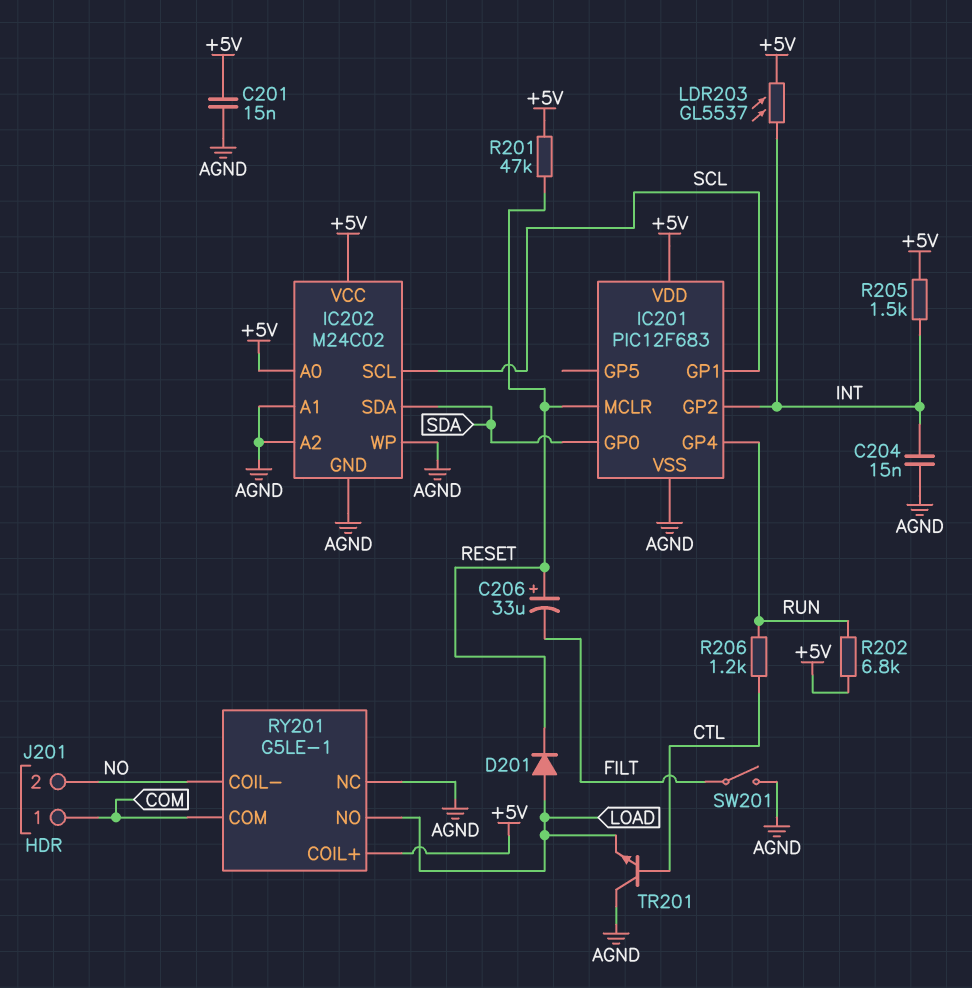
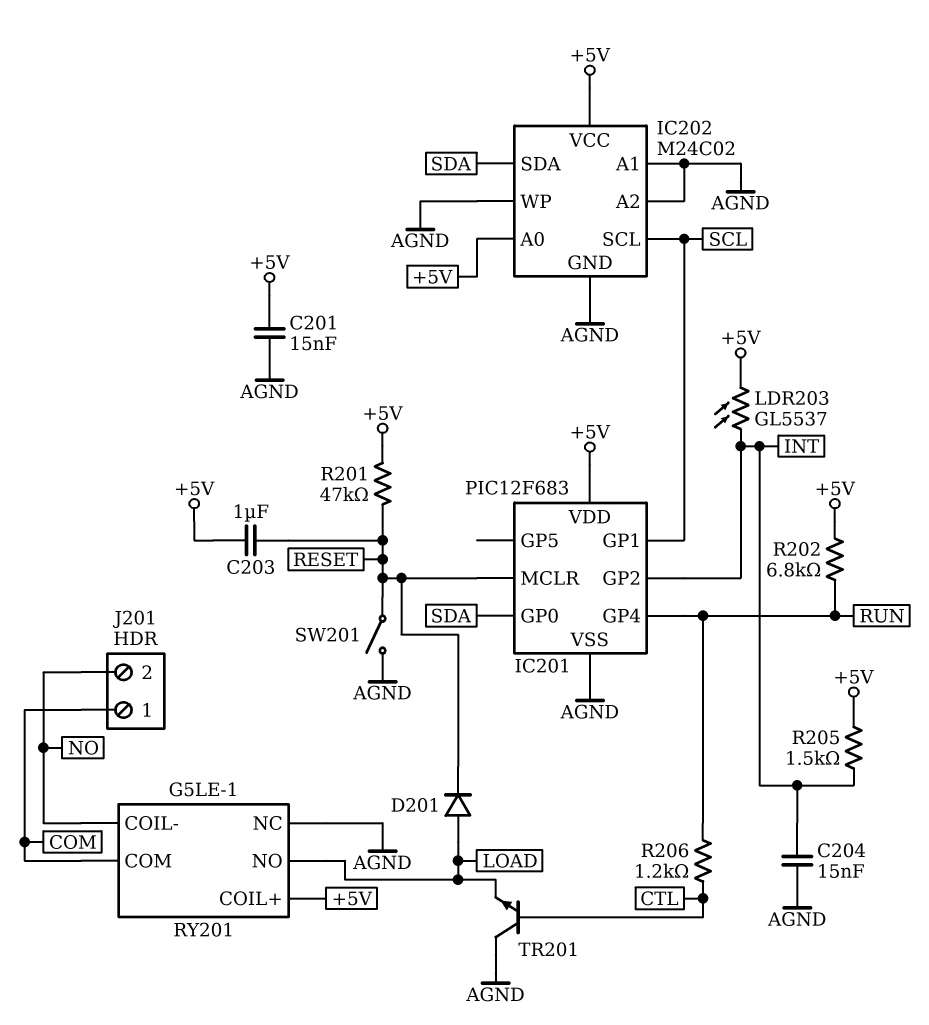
C203: none -> 1uF (+5V, RESET)
C206: 33uF (plus RESET, minus FILT) -> none
SW201: switch (AGND, FILT) -> switch (AGND, RESET)

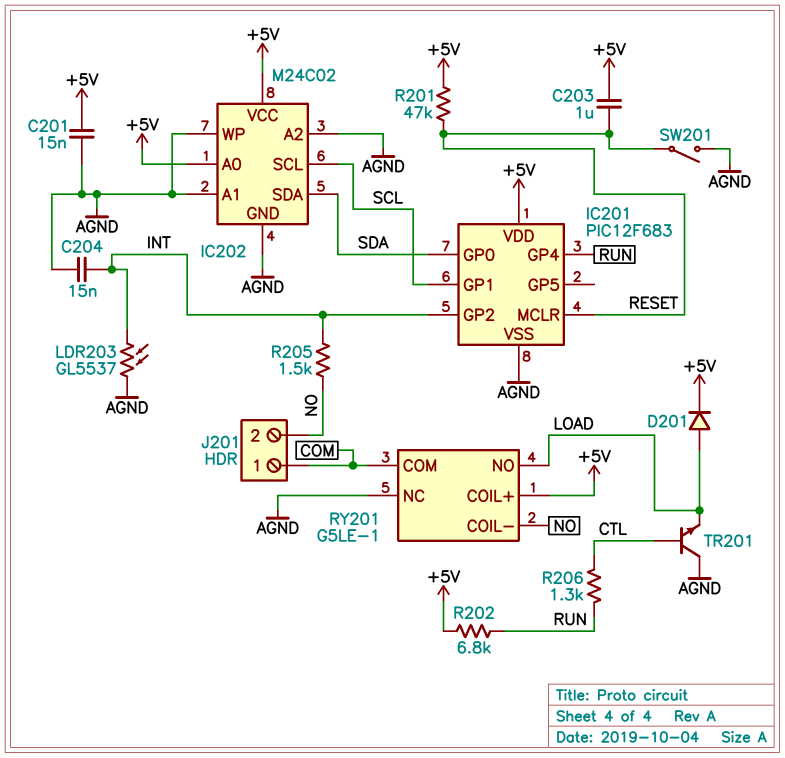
D201: diode (A LOAD, K RESET) -> diode (A LOAD, K +5V)
LDR203: GL5537 (+5V, INT) -> GL5537 (AGND, INT)
R205: 1.5k (+5V, INT) -> 1.5k (INT, NO)
R206: 1.2k (CTL, RUN) -> 1.3k (CTL, RUN)

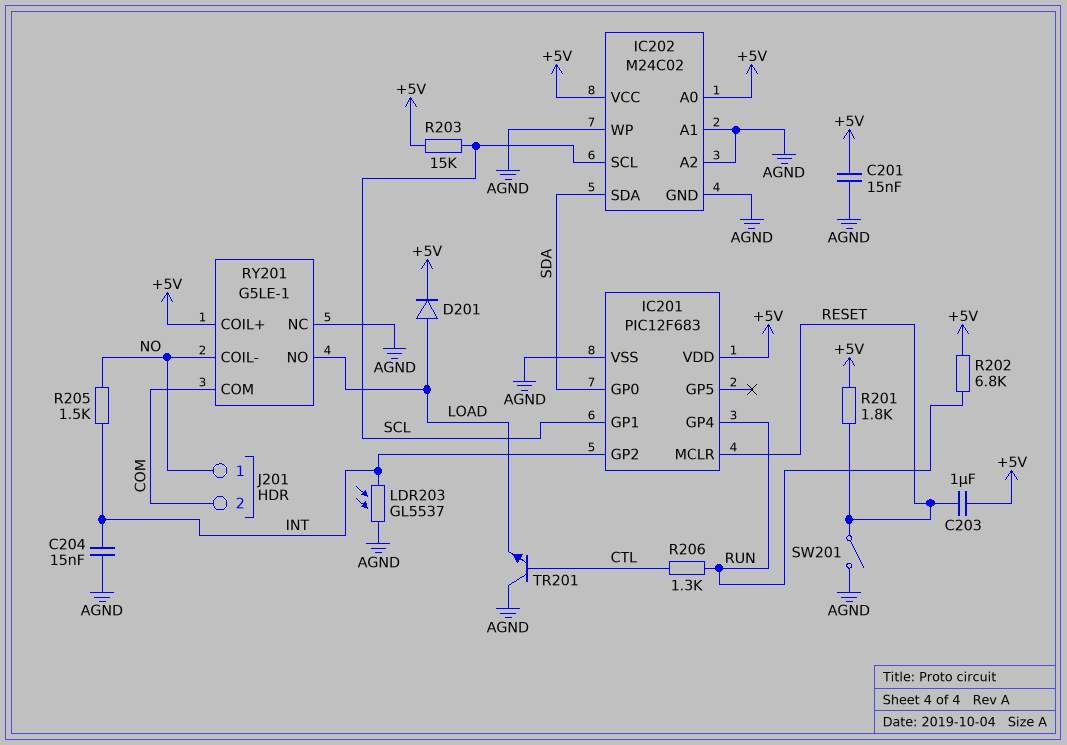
J201 pin 1: COM -> NO
J201 pin 2: NO -> COM
R201: 47k (+5V, RESET) -> 1.8k (+5V, RESET)
R203: none -> 15k (+5V, SCL)

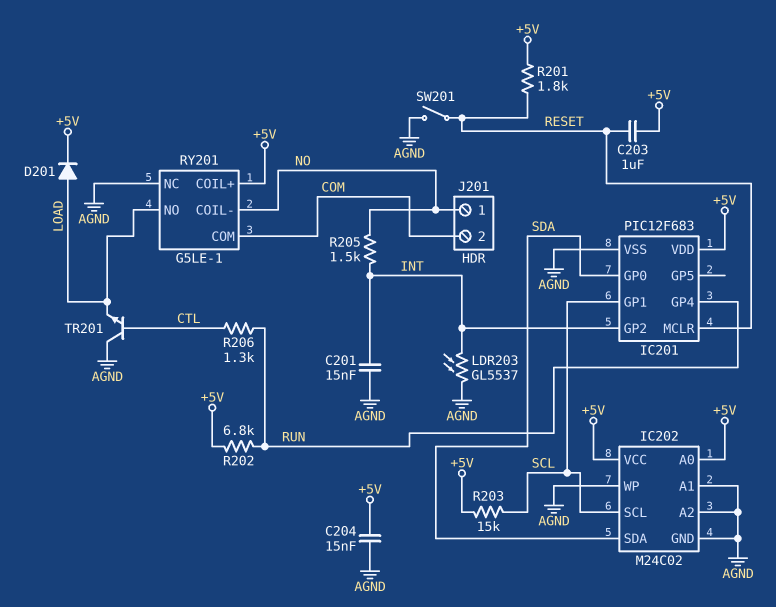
C201: 15nF (+5V, AGND) -> 15nF (AGND, INT)
C204: 15nF (AGND, INT) -> 15nF (+5V, AGND)

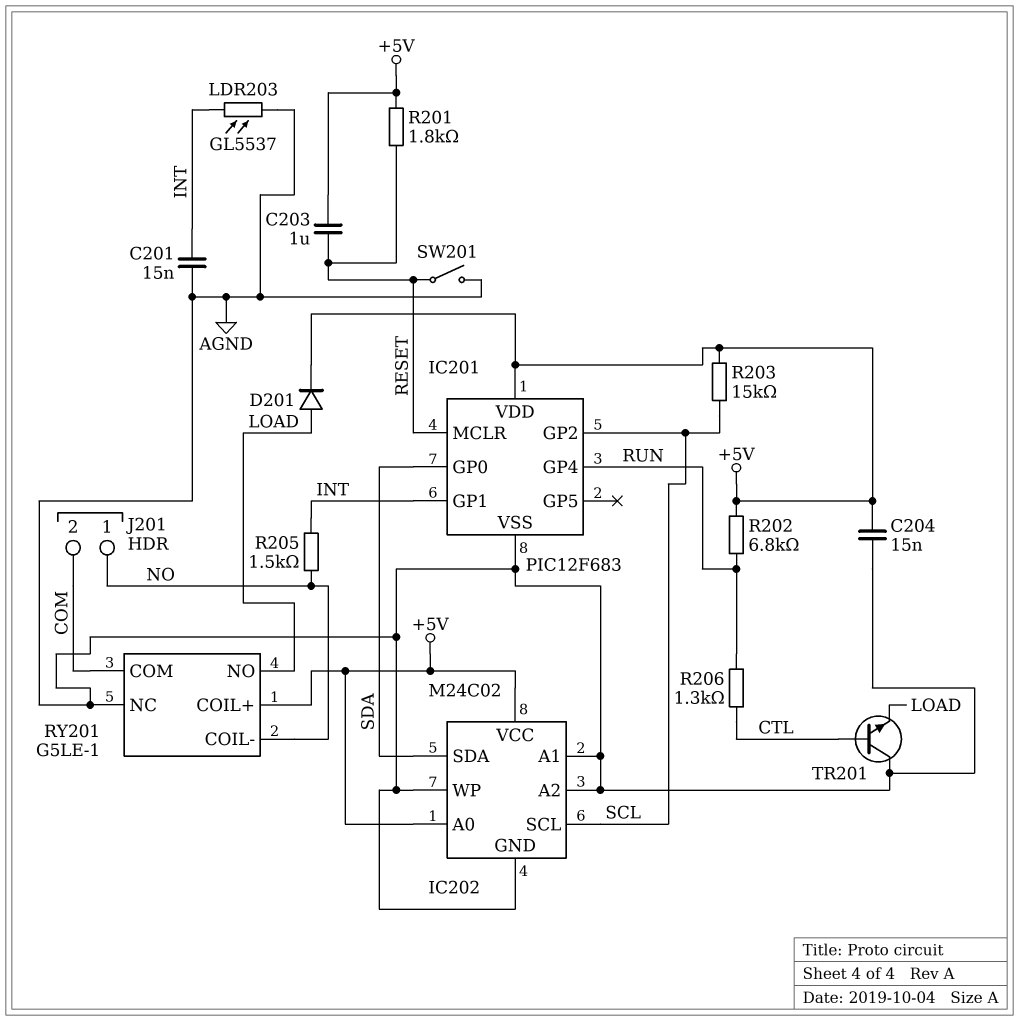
IC201 pin GP1: SCL -> INT
IC201 pin GP2: INT -> SCL

